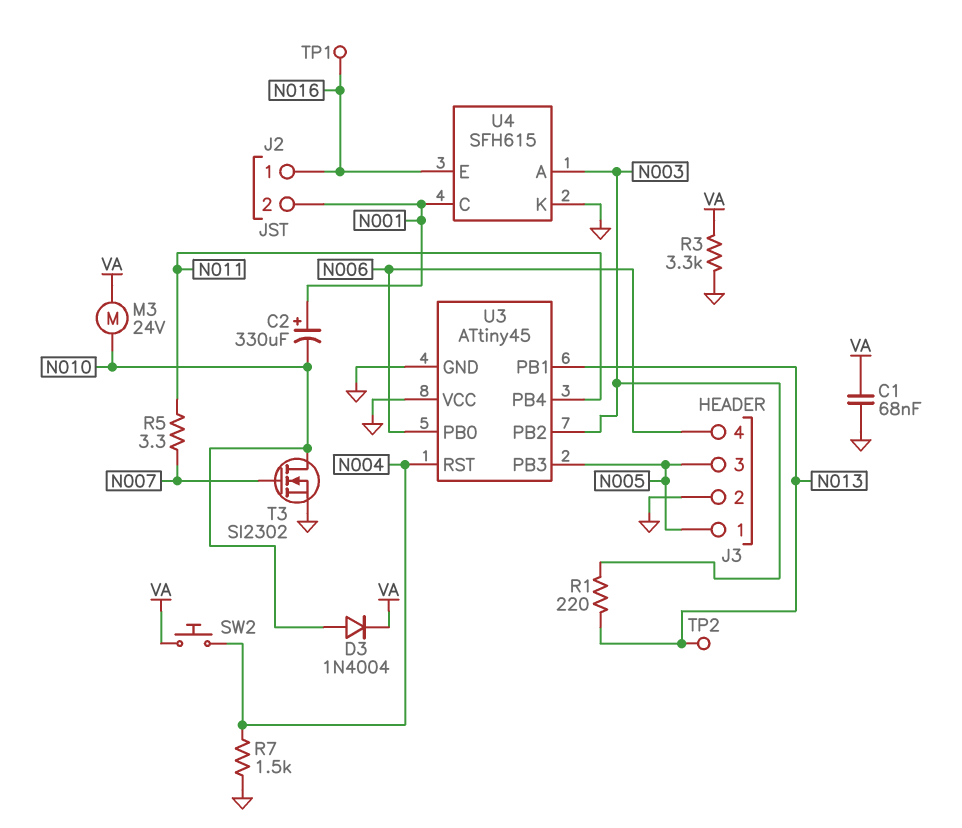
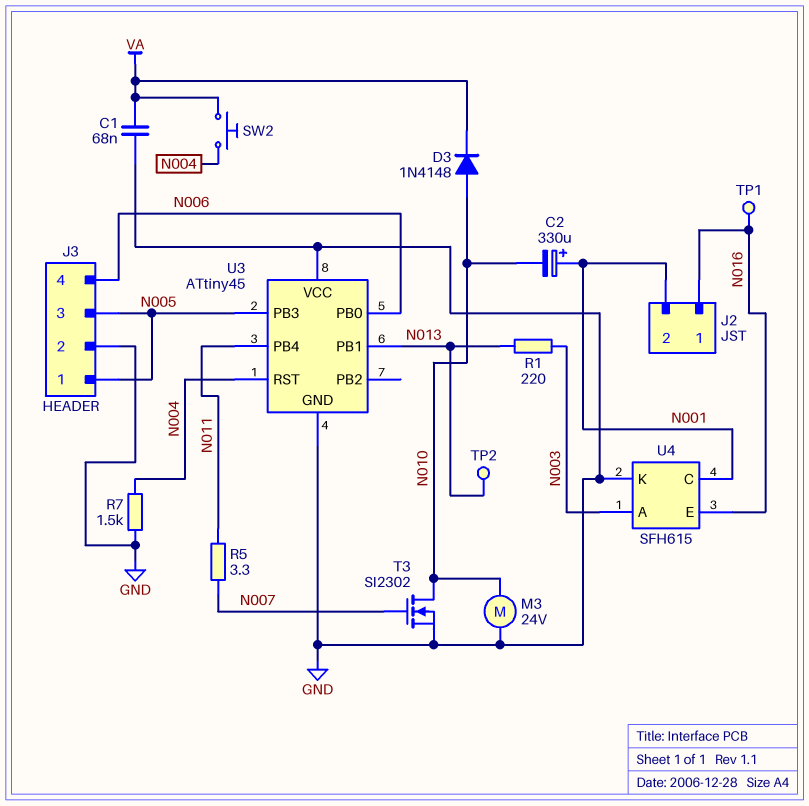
D3: diode 1N4004 (A N010, K VA) -> diode 1N4148 (A N010, K VA)
M3: motor 24V (N010, VA) -> motor 24V (GND, N010)
R3: 3.3k (GND, VA) -> none
U3 pin PB2: N003 -> none

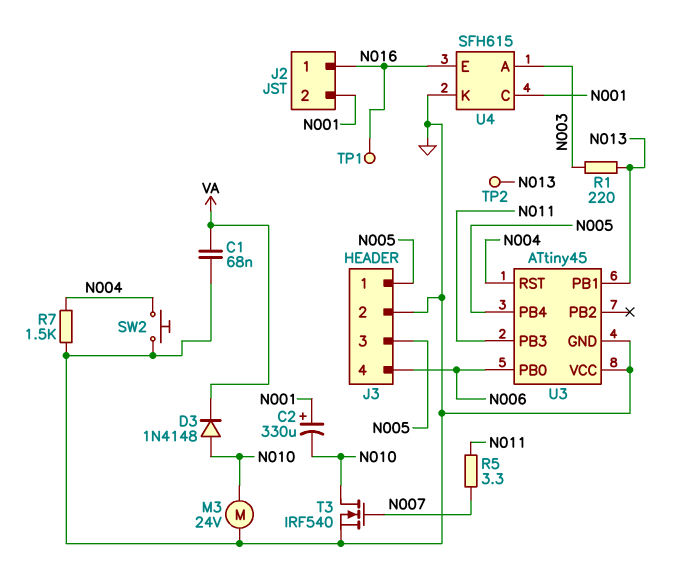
SW2: button (N004, VA) -> button (GND, N004)
T3: NMOS SI2302 (G N007, D N010, S GND) -> NMOS IRF540 (G N007, D N010, S GND)
U3 pin PB3: N005 -> N011
U3 pin PB4: N011 -> N005

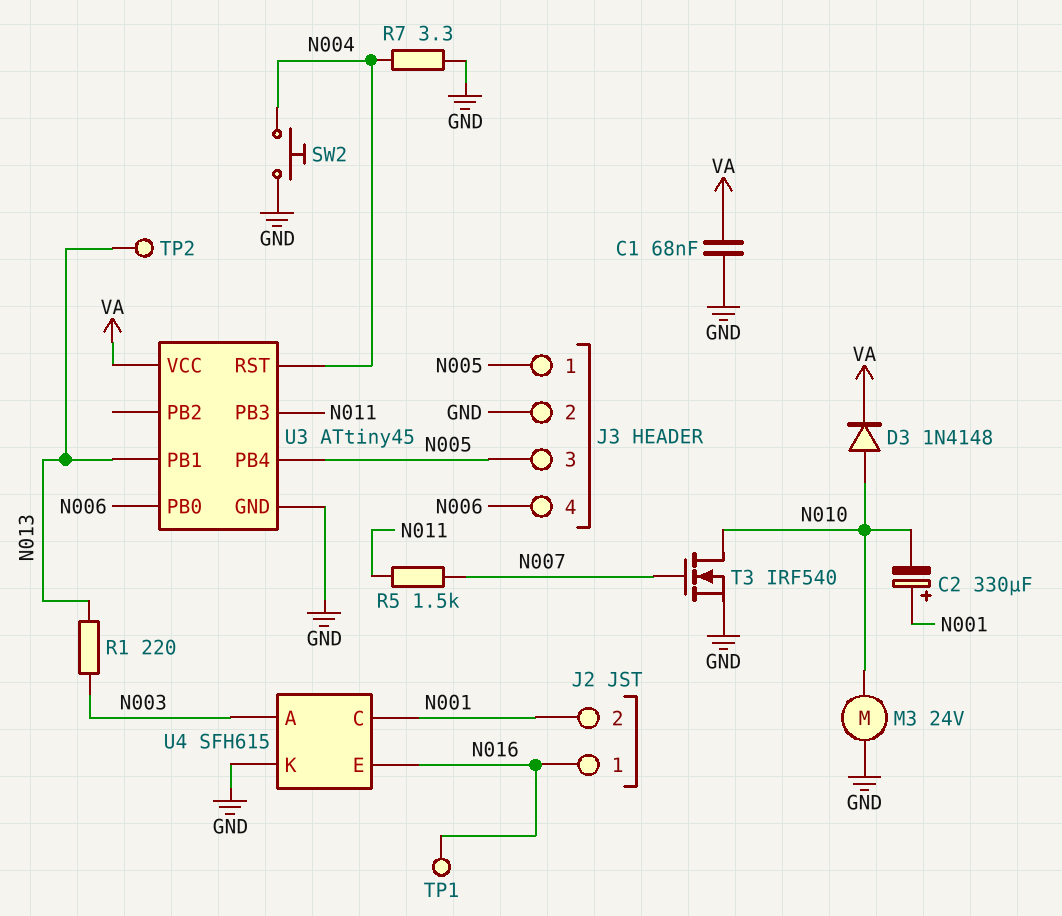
R5: 3.3 (N007, N011) -> 1.5k (N007, N011)
R7: 1.5k (GND, N004) -> 3.3 (GND, N004)
U3 pin VCC: GND -> VA

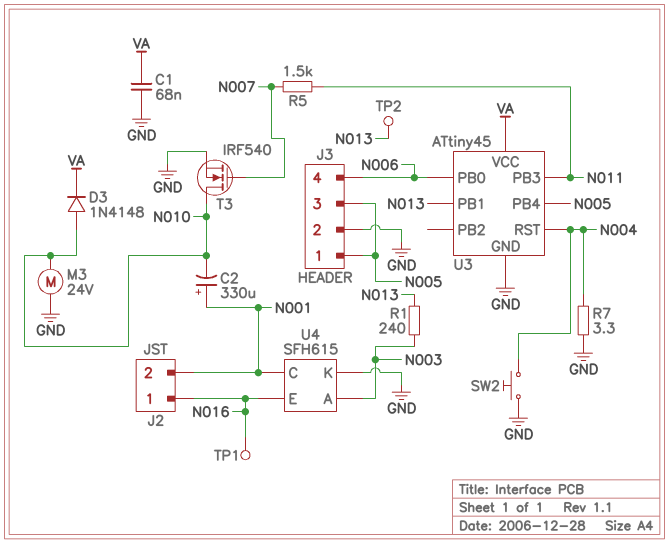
R1: 220 (N003, N013) -> 240 (N003, N013)

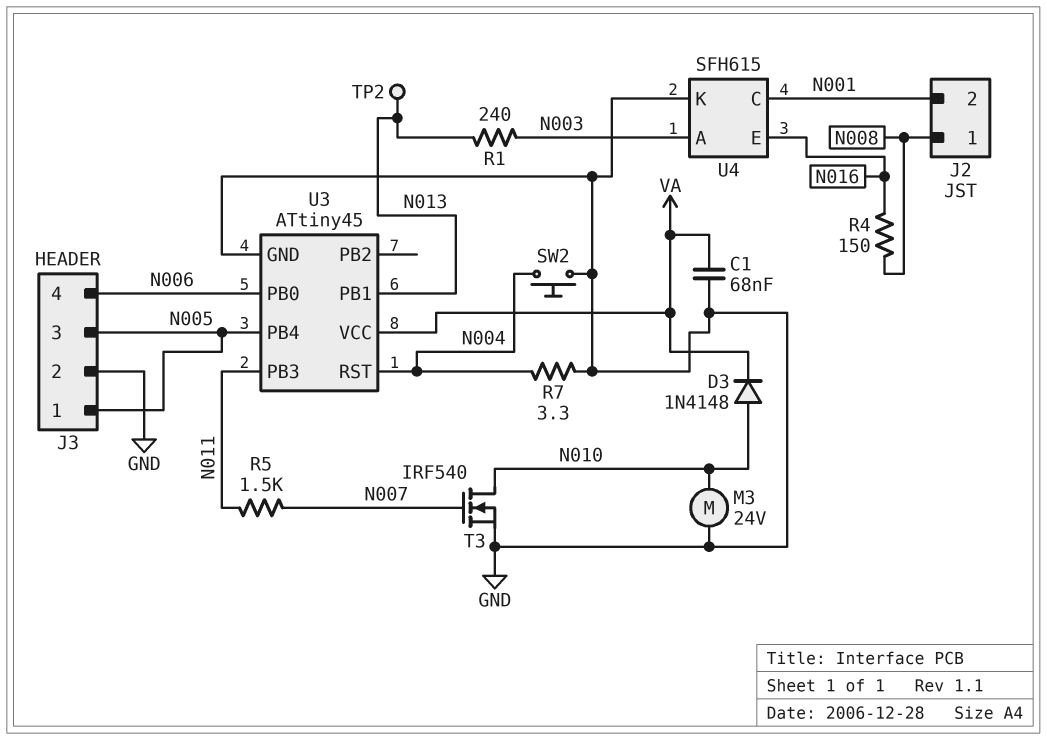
C2: 330uF (plus N001, minus N010) -> none
J2 pin 1: N016 -> N008
R4: none -> 150 (N008, N016)
TP1: test point (N016) -> none

